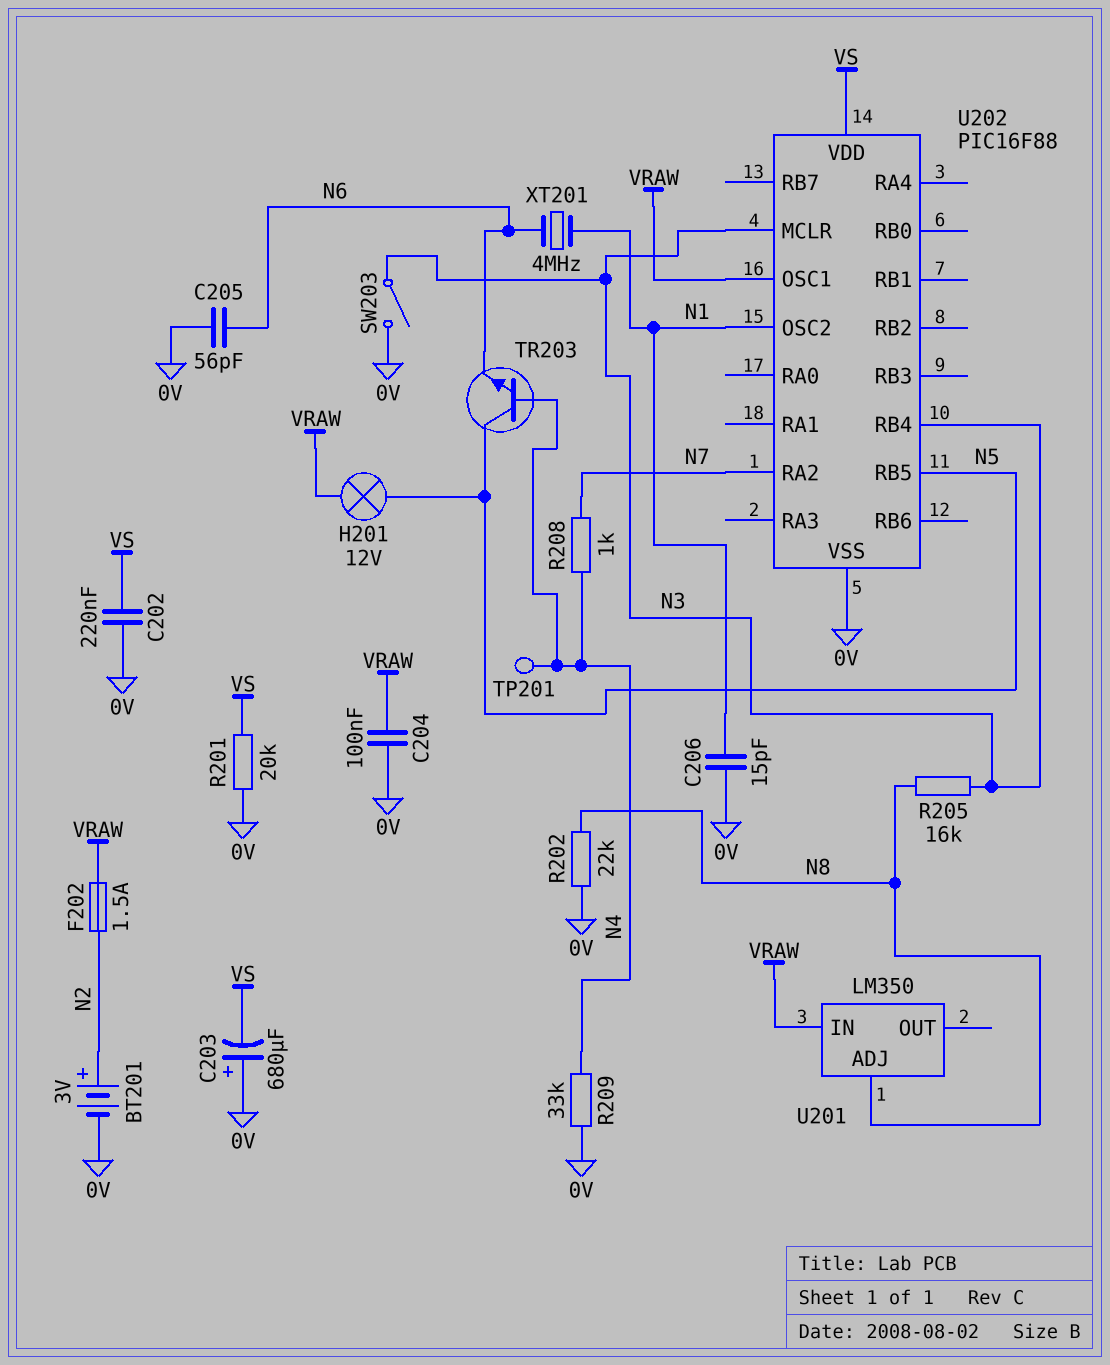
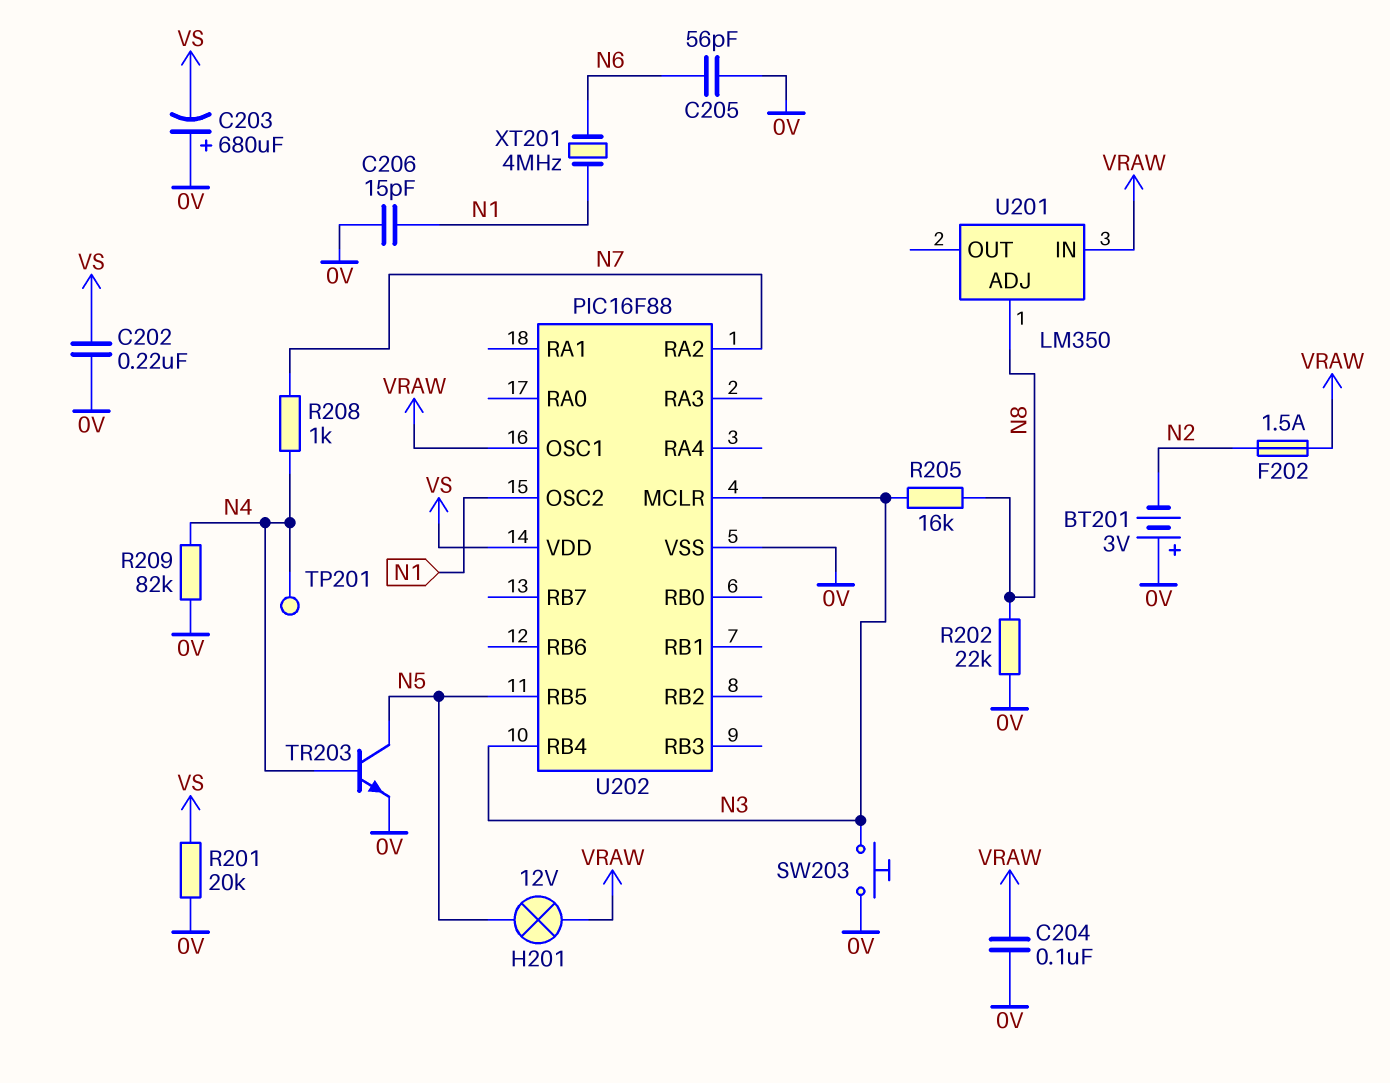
BT201: 3V (plus N2, minus 0V) -> 3V (plus 0V, minus N2)
R209: 33k (0V, N4) -> 82k (0V, N4)
SW203: switch (0V, N3) -> button (0V, N3)
TR203: NPN (B N4, C N5, E N6) -> NPN (B N4, C N5, E 0V)

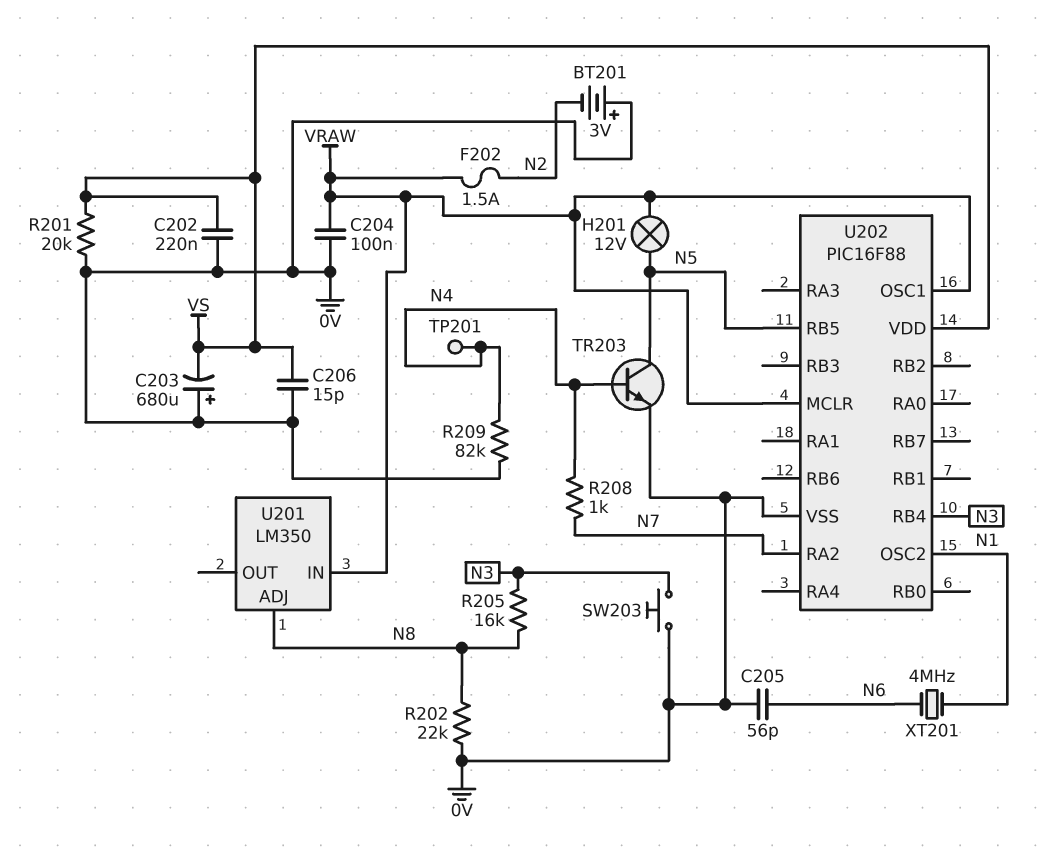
C206: 15pF (0V, N1) -> 15pF (0V, VS)
U202 pin MCLR: N3 -> VRAW

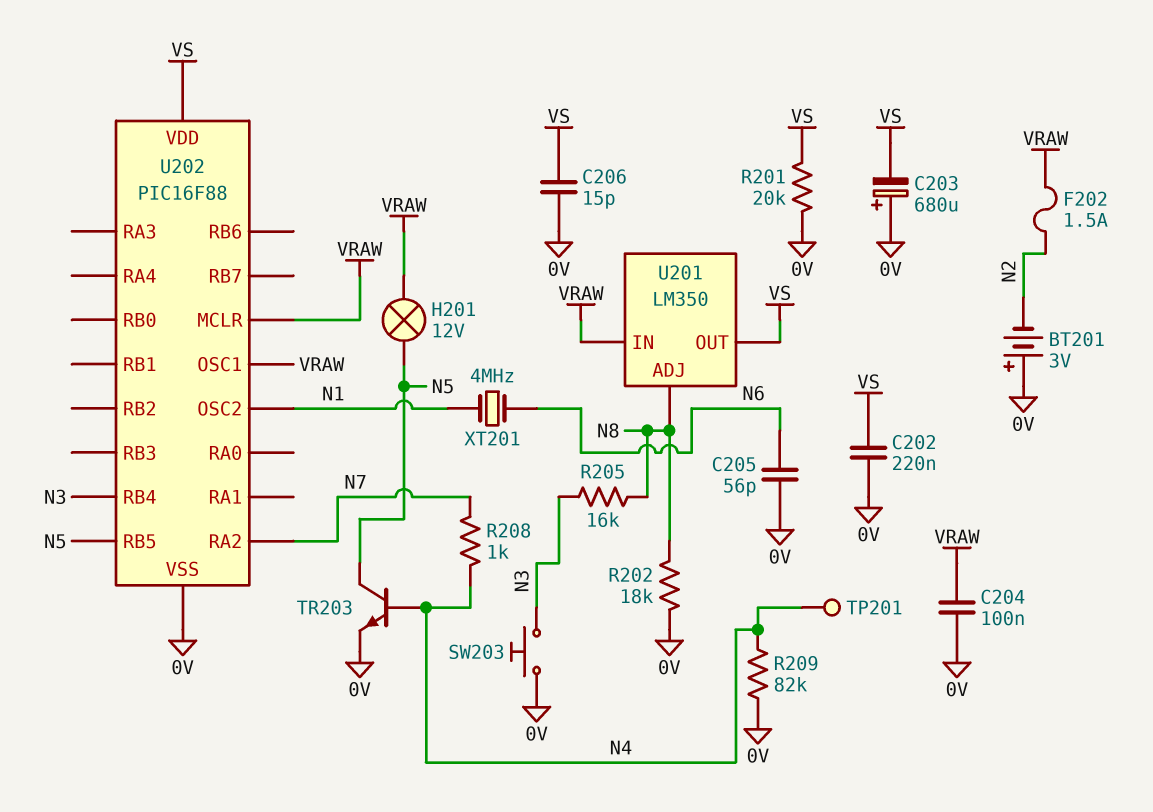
R202: 22k (0V, N8) -> 18k (0V, N8)
U201 pin OUT: none -> VS

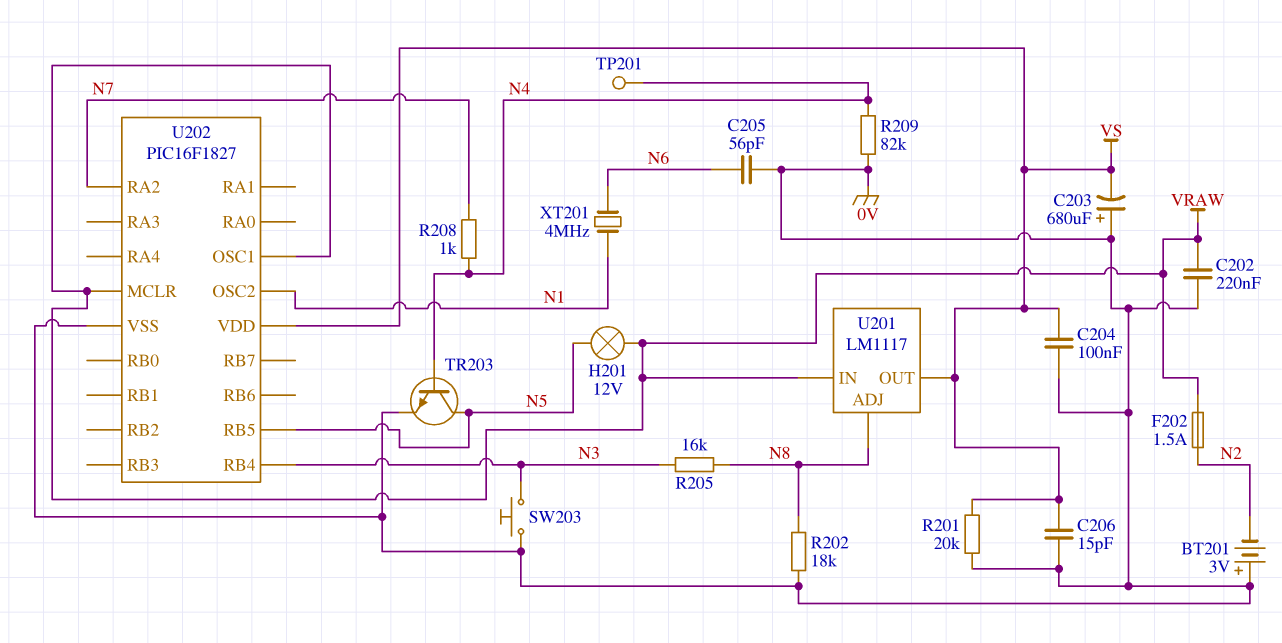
C202: 220nF (0V, VS) -> 220nF (0V, VRAW)
C204: 100nF (0V, VRAW) -> 100nF (0V, VS)
U201: LM350 -> LM1117
U202: PIC16F88 -> PIC16F1827

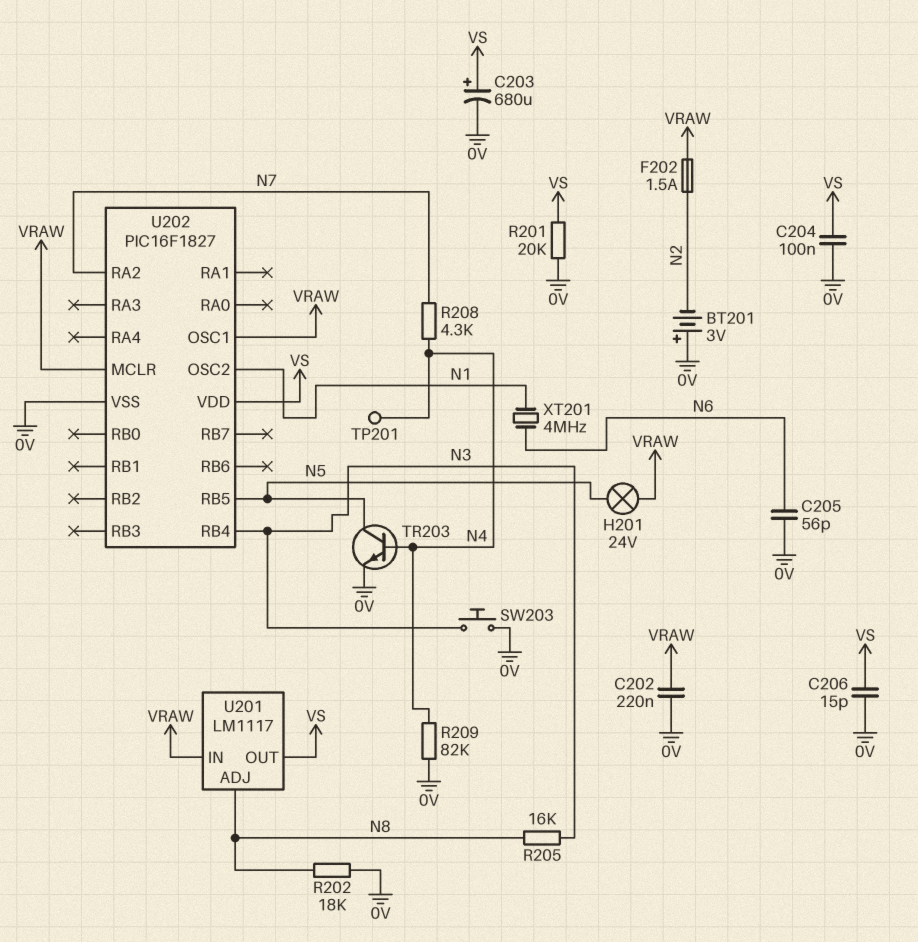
C203: 680uF (plus 0V, minus VS) -> 680uF (plus VS, minus 0V)
H201: lamp 12V (N5, VRAW) -> lamp 24V (N5, VRAW)
R208: 1k (N4, N7) -> 4.3k (N4, N7)

